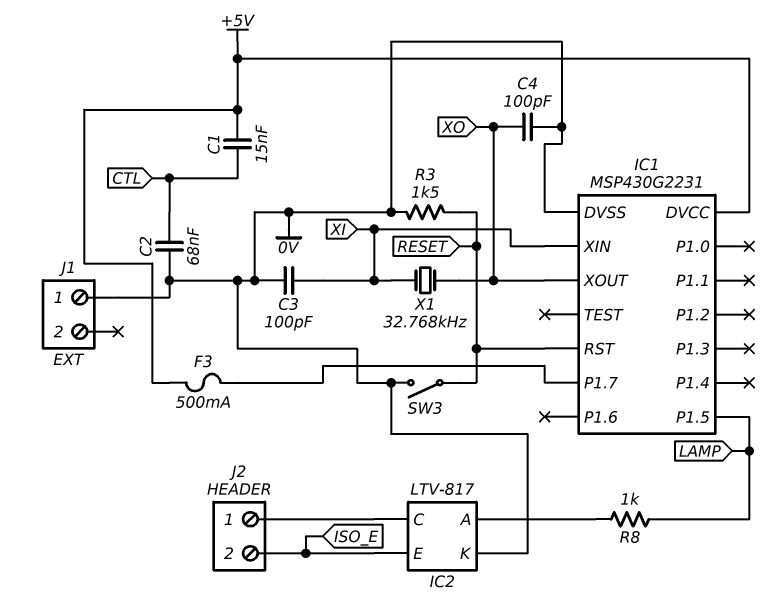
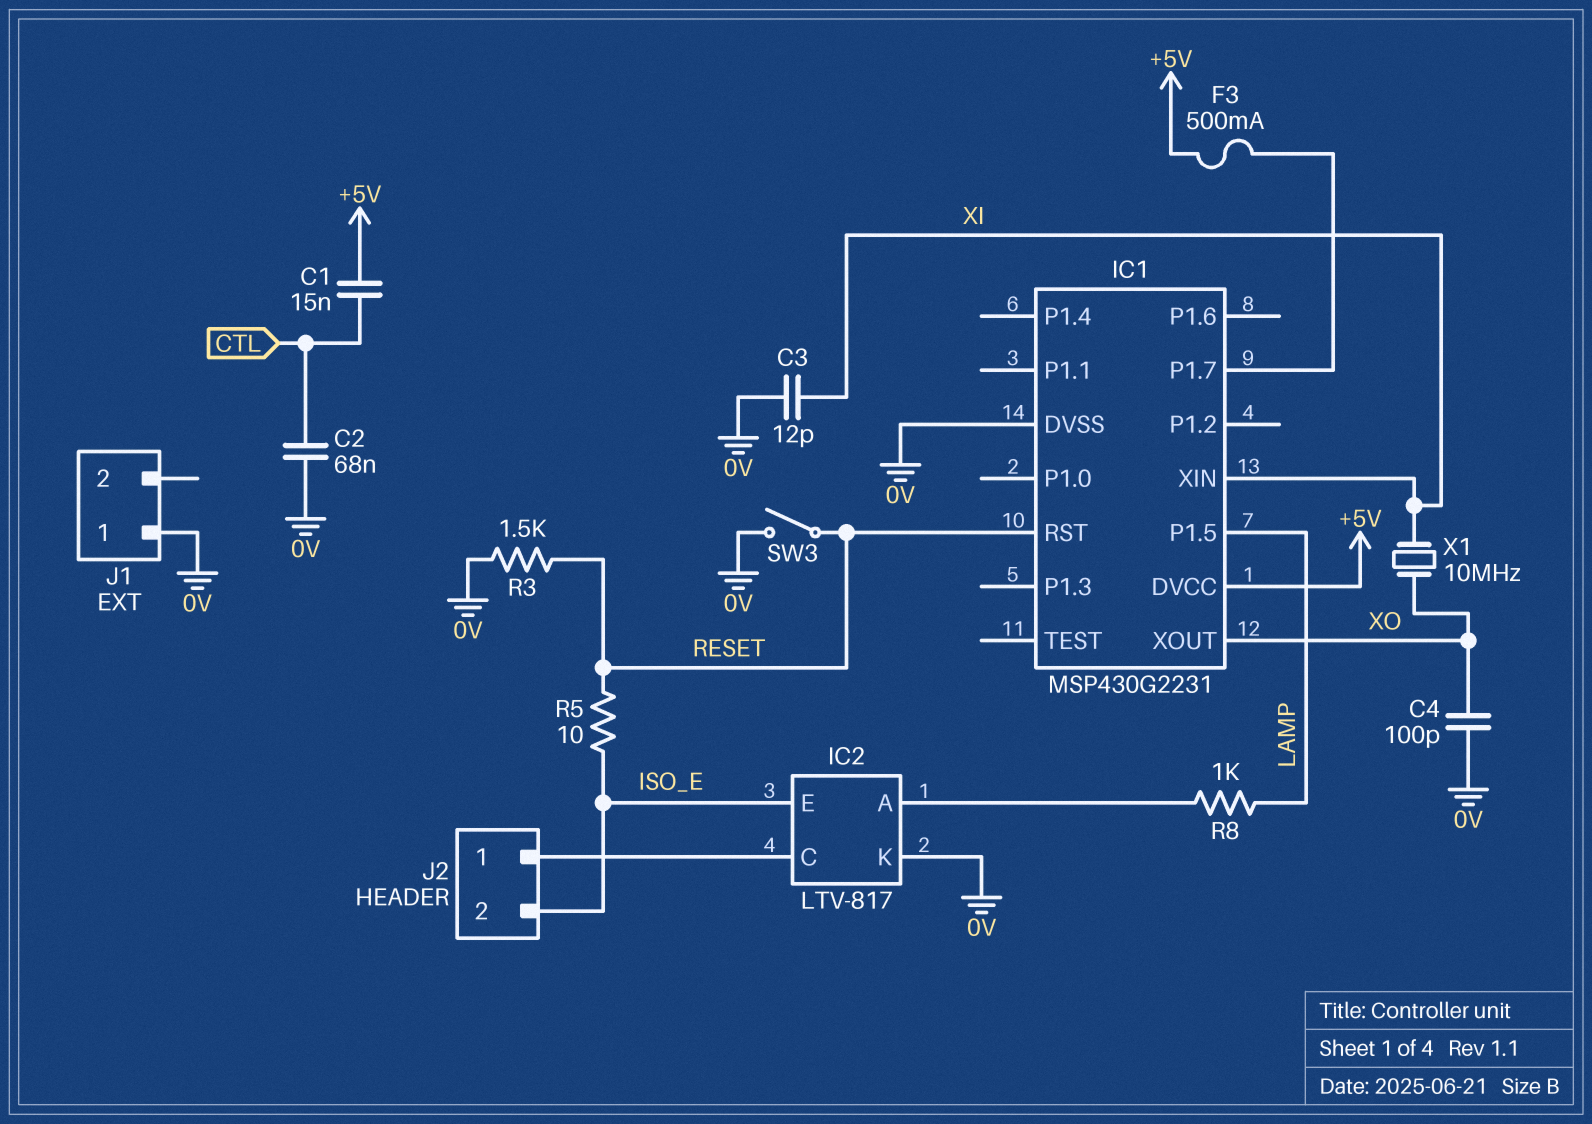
C3: 100pF (0V, XI) -> 12pF (0V, XI)
R5: none -> 10 (ISO_E, RESET)
X1: 32.768kHz (XI, XO) -> 10MHz (XI, XO)

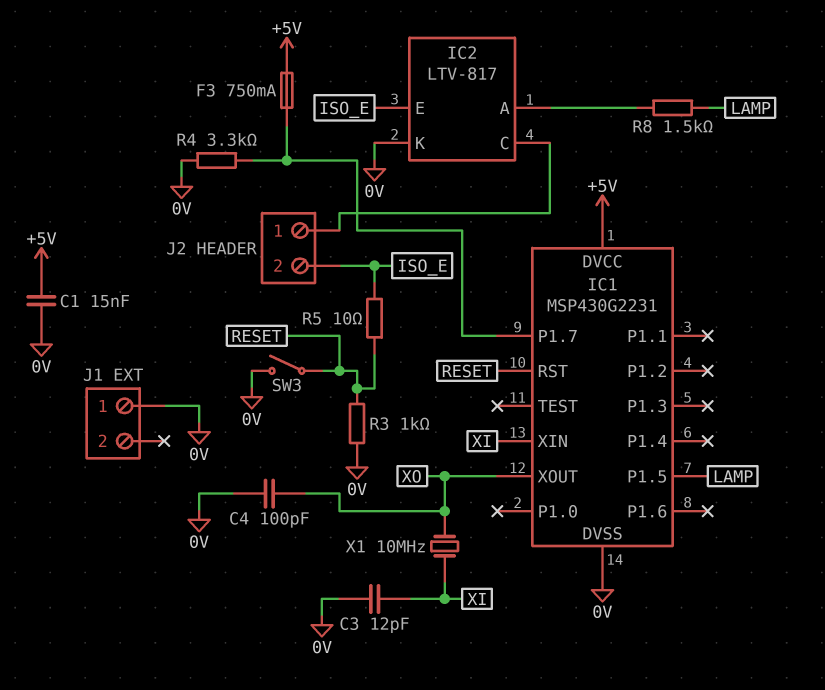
C1: 15nF (+5V, CTL) -> 15nF (+5V, 0V)
C2: 68nF (0V, CTL) -> none
F3: 500mA (+5V, IC1/P1.7) -> 750mA (+5V, IC1/P1.7)
R3: 1.5k (0V, RESET) -> 1k (0V, RESET)
R4: none -> 3.3k (0V, IC1/P1.7)
R8: 1k (IC2/A, LAMP) -> 1.5k (IC2/A, LAMP)

